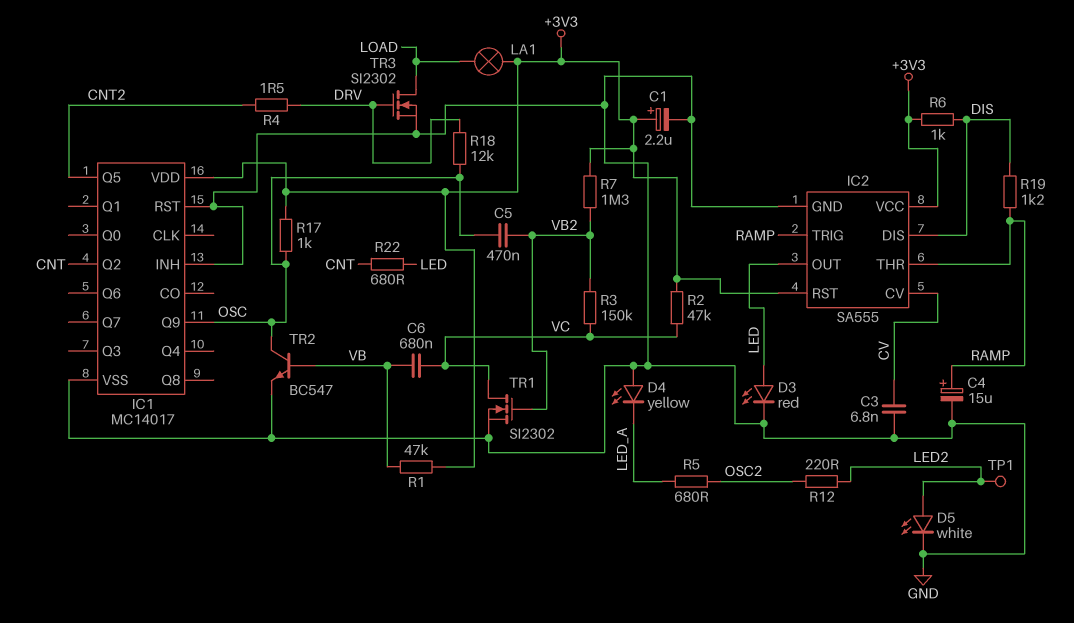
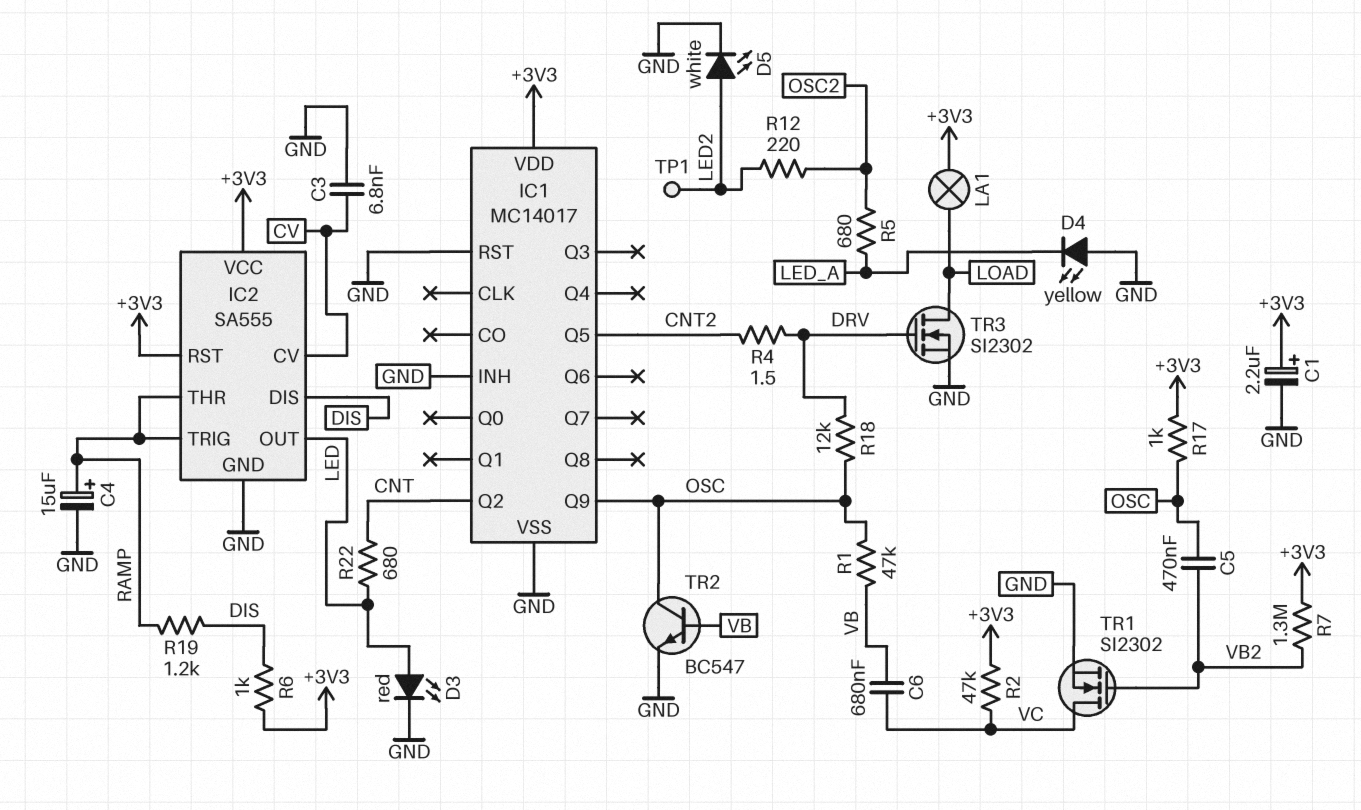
R1: 47k (+3V3, VB) -> 47k (OSC, VB)
R3: 150k (VB2, VC) -> none

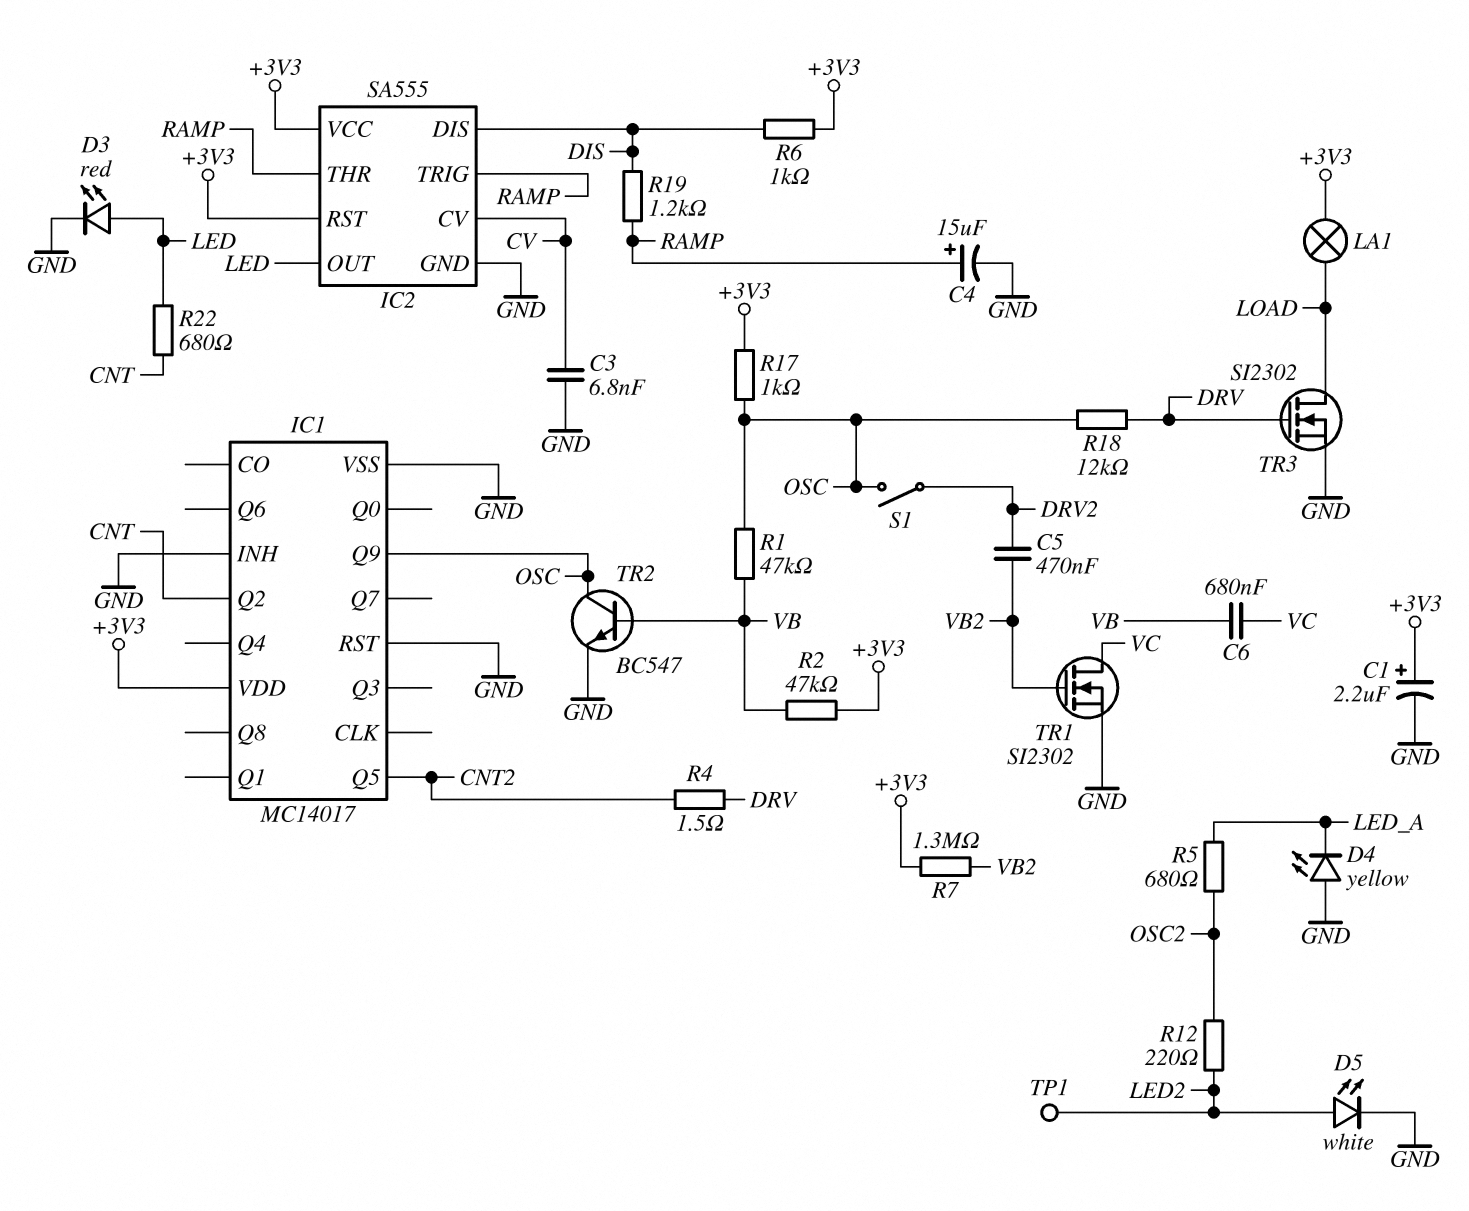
C5: 470nF (OSC, VB2) -> 470nF (DRV2, VB2)
R2: 47k (+3V3, VC) -> 47k (+3V3, VB)
S1: none -> switch (DRV2, OSC)

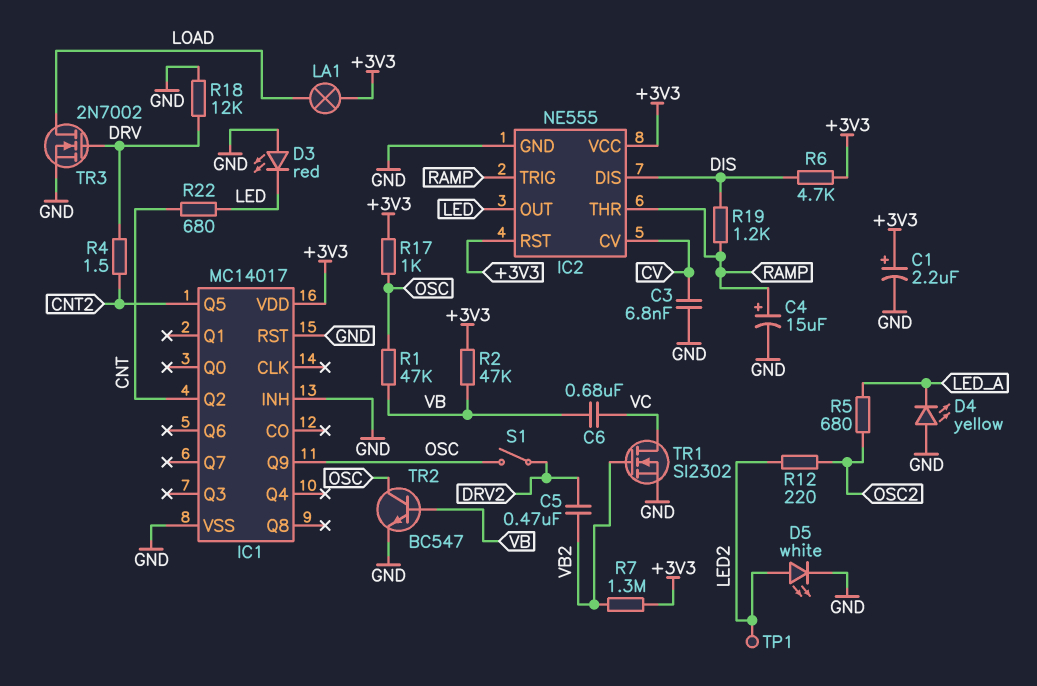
D3: LED red (A LED, K GND) -> LED red (A GND, K LED)
IC2: SA555 -> NE555
R6: 1k (+3V3, DIS) -> 4.7k (+3V3, DIS)
R18: 12k (DRV, OSC) -> 12k (DRV, GND)
TR3: NMOS SI2302 (G DRV, D LOAD, S GND) -> NMOS 2N7002 (G DRV, D LOAD, S GND)

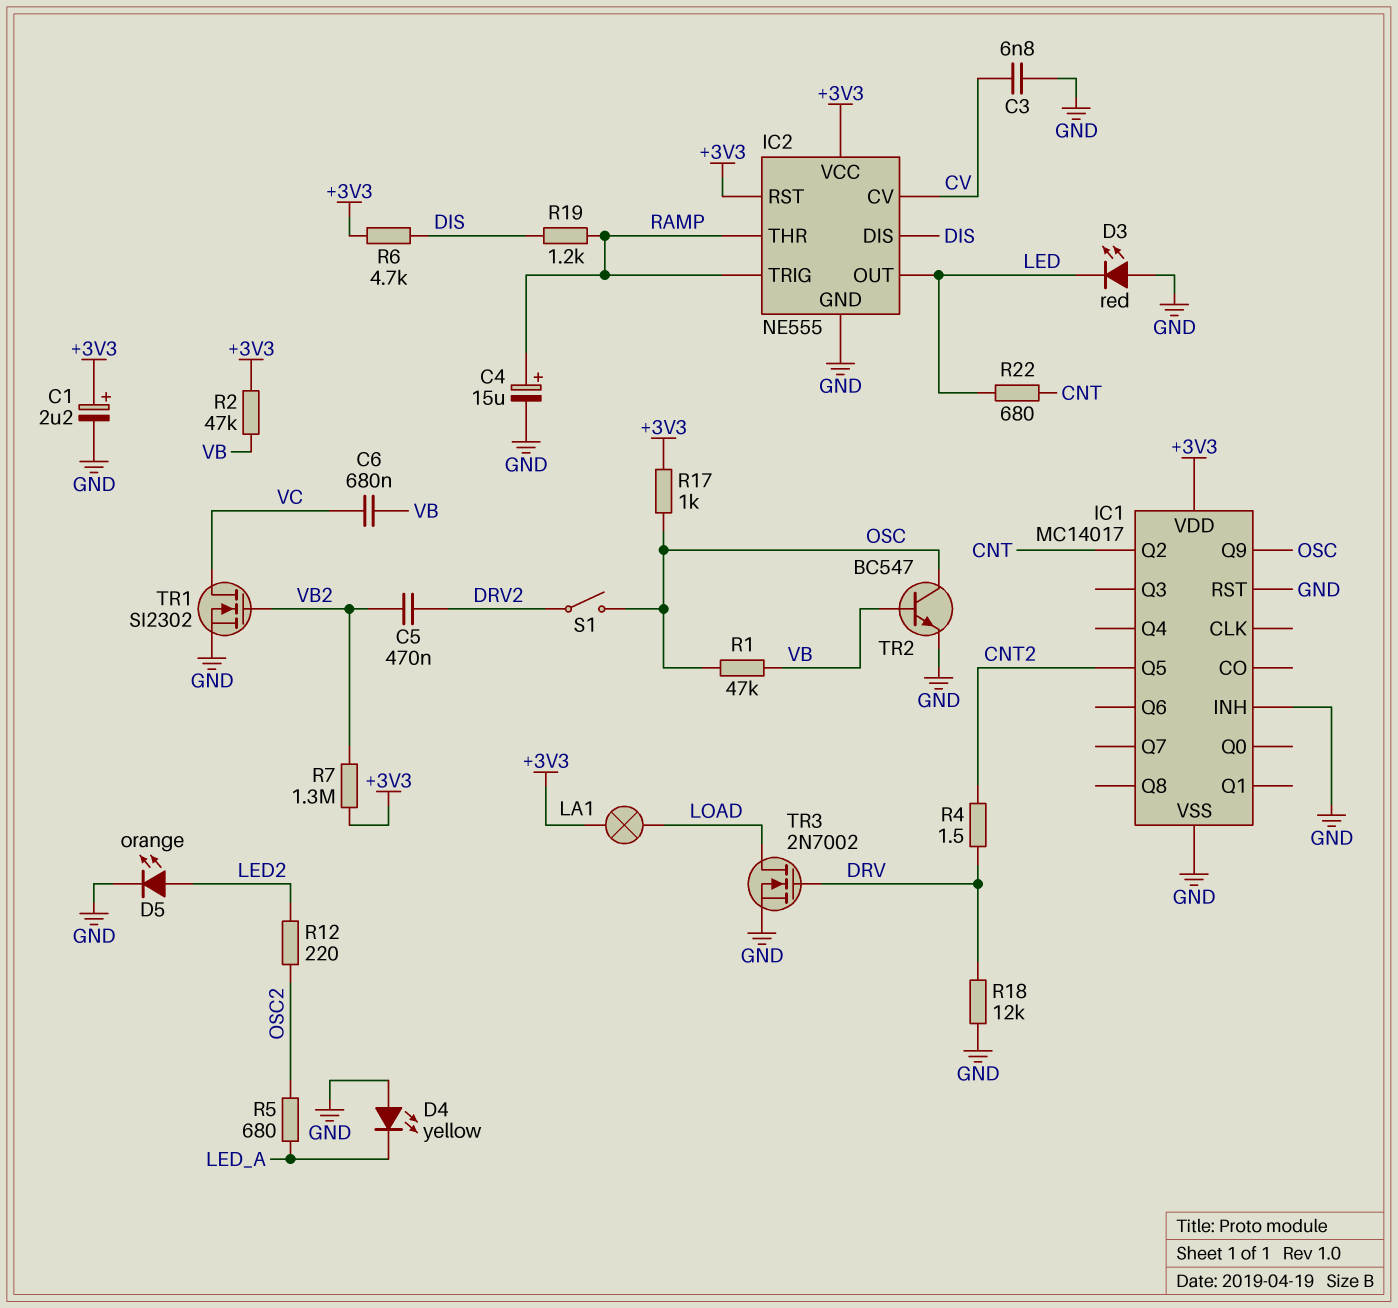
D5: LED white (A LED2, K GND) -> LED orange (A LED2, K GND)
TP1: test point (LED2) -> none

